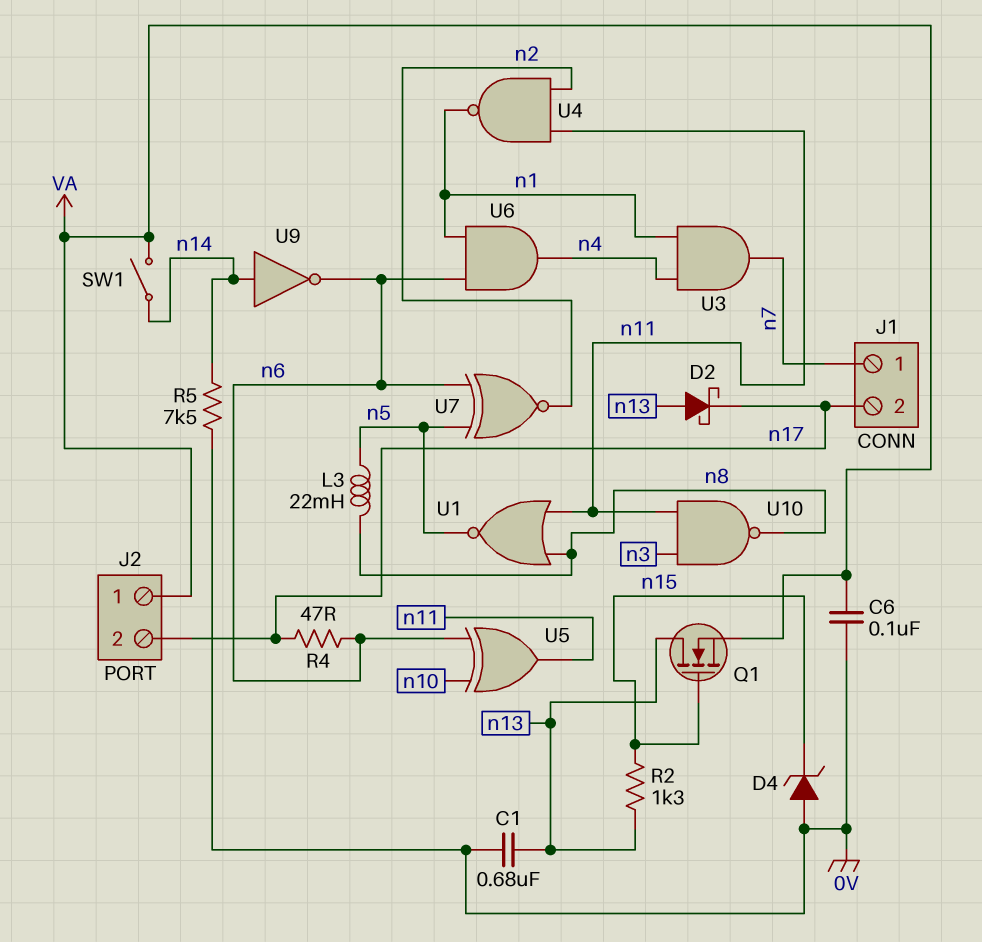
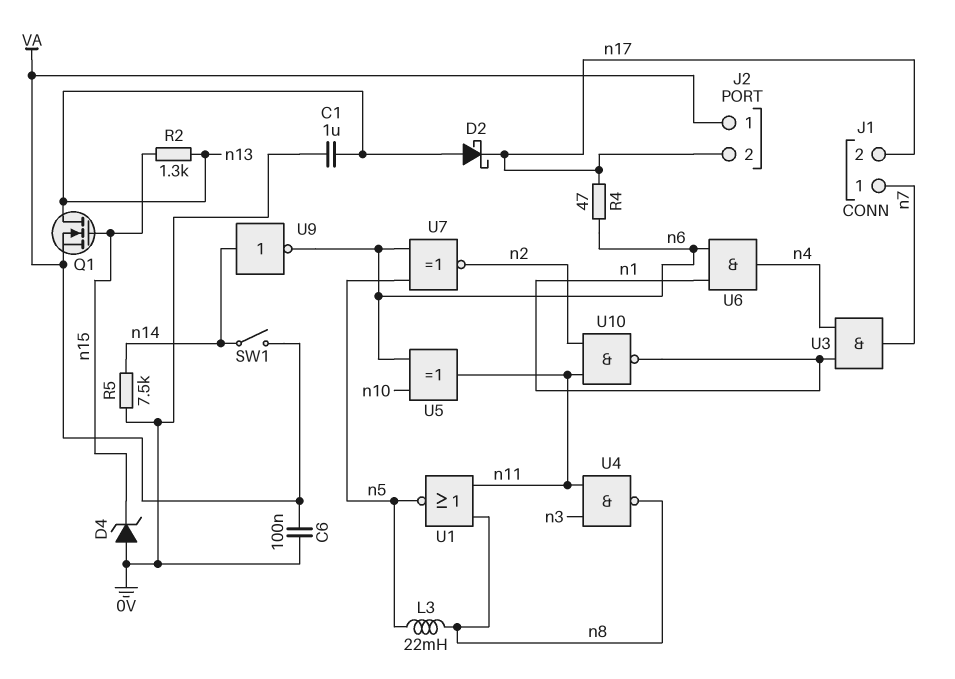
C1: 680nF (0V, n13) -> 1uF (0V, n13)
U4: NAND (in n2, in n11, out n1) -> NAND (in n3, in n11, out n8)
U10: NAND (in n3, in n11, out n8) -> NAND (in n2, in n11, out n1)

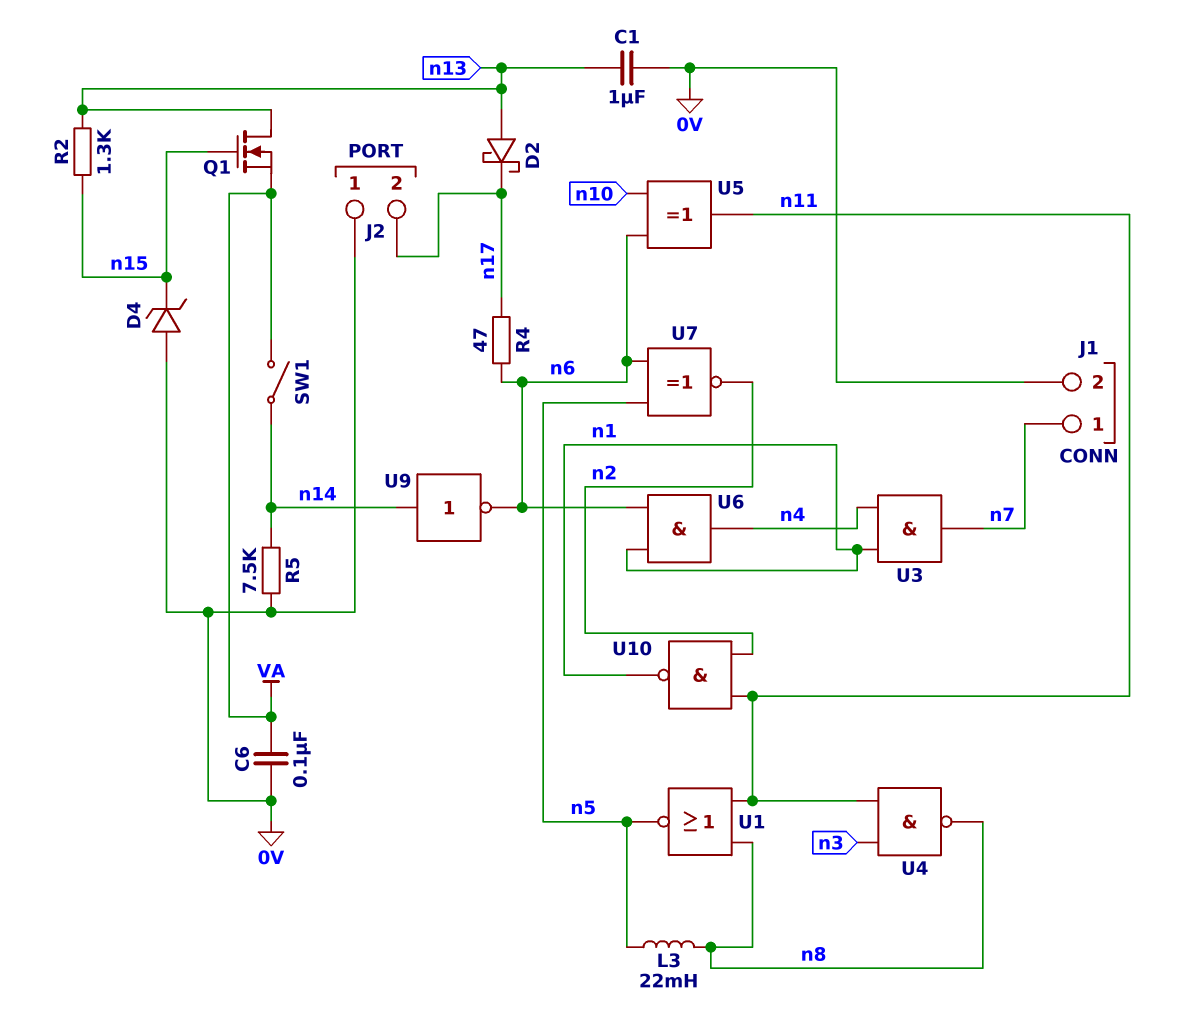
J1 pin 2: n17 -> 0V
J2 pin 1: VA -> 0V

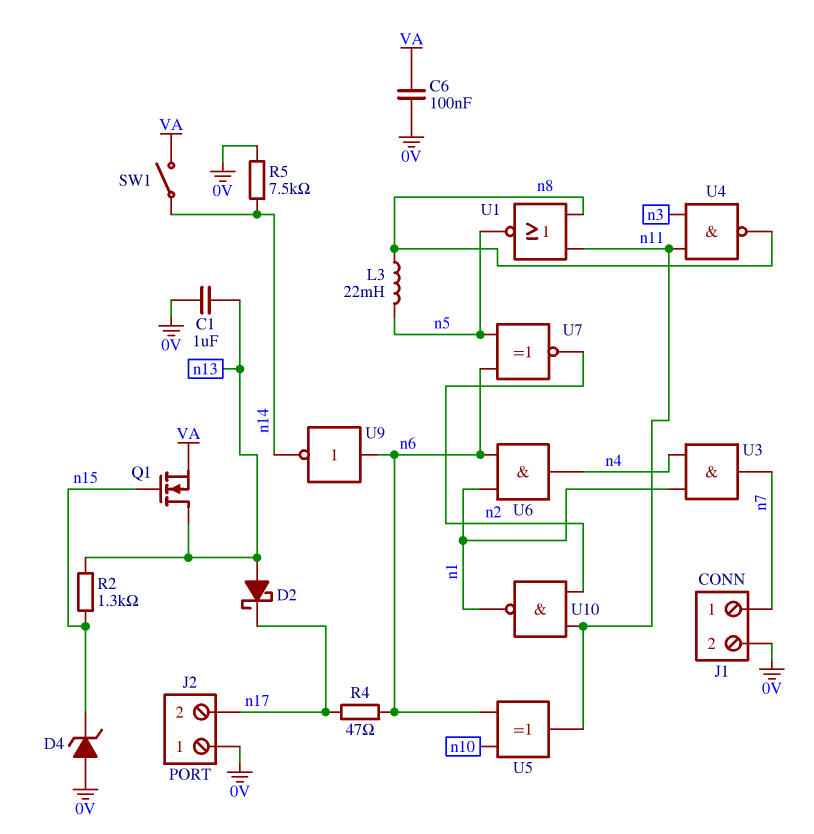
U9: NOT (in n14, out n6) -> NOT (in n6, out n14)

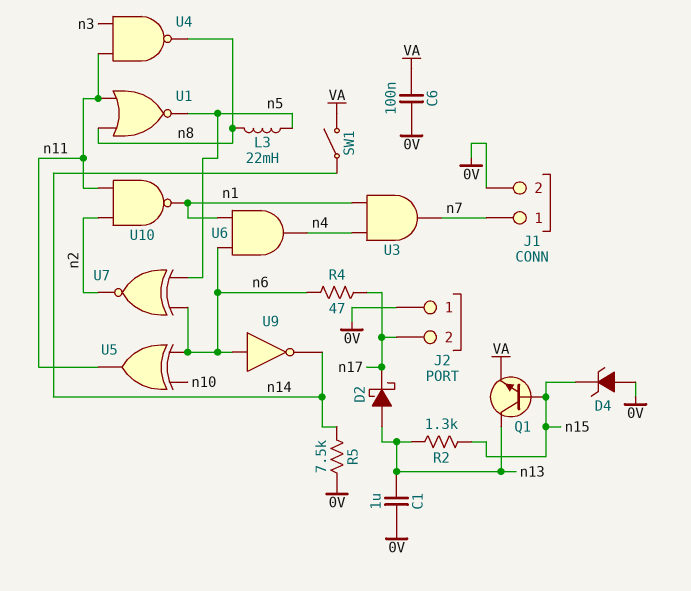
Q1: NMOS (G n15, D n13, S VA) -> NPN (B n15, C n13, E VA)

